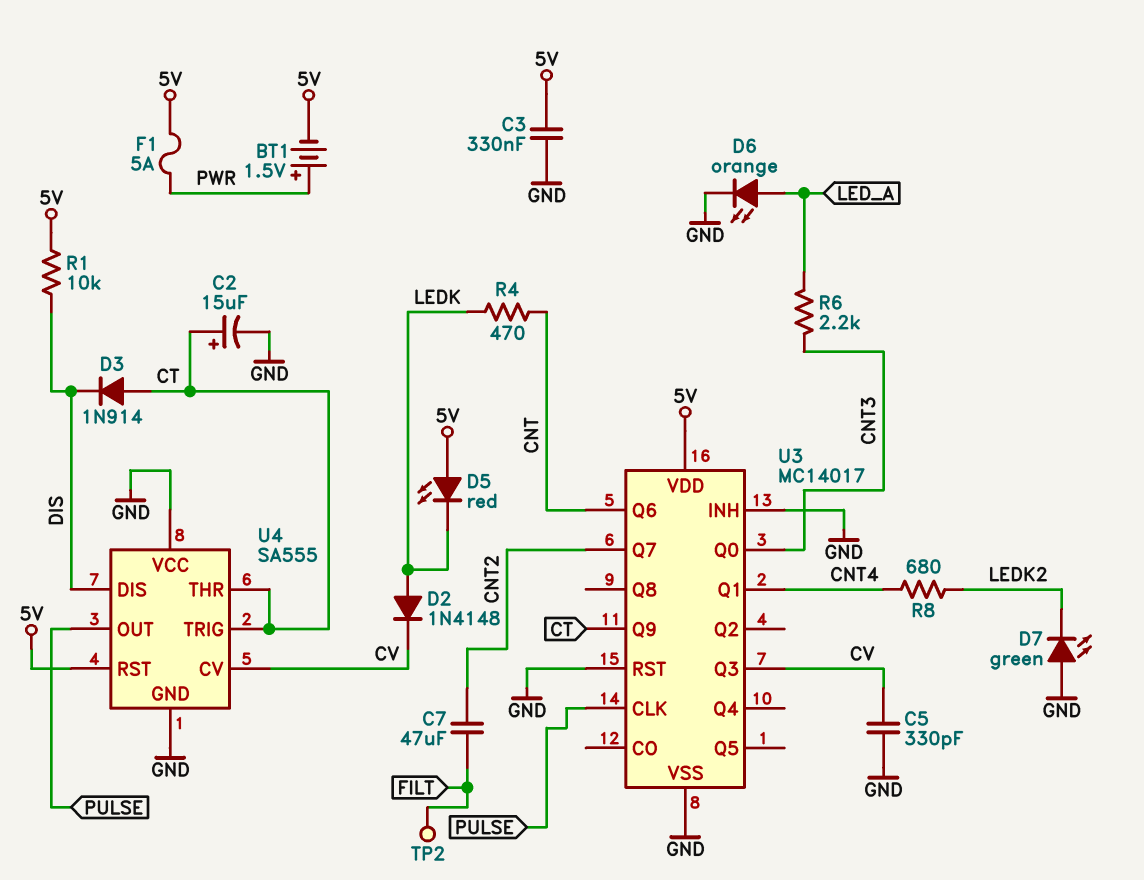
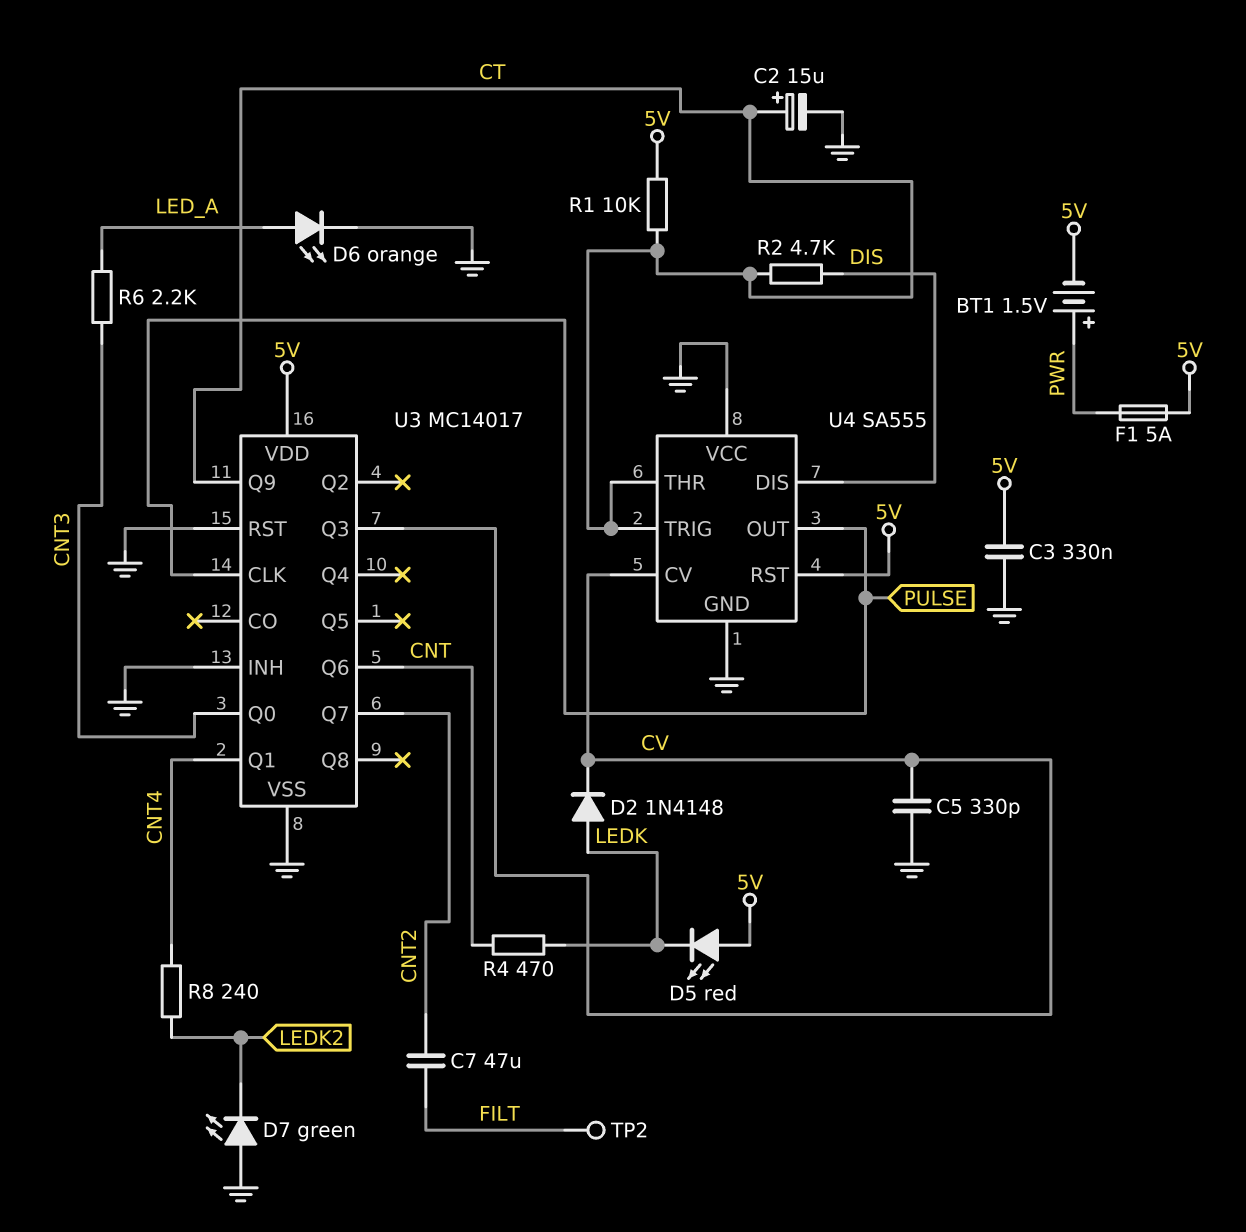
D3: diode 1N914 (A CT, K DIS) -> none
R1: 10k (5V, DIS) -> 10k (5V, CT)
R2: none -> 4.7k (CT, DIS)
R8: 680 (CNT4, LEDK2) -> 240 (CNT4, LEDK2)

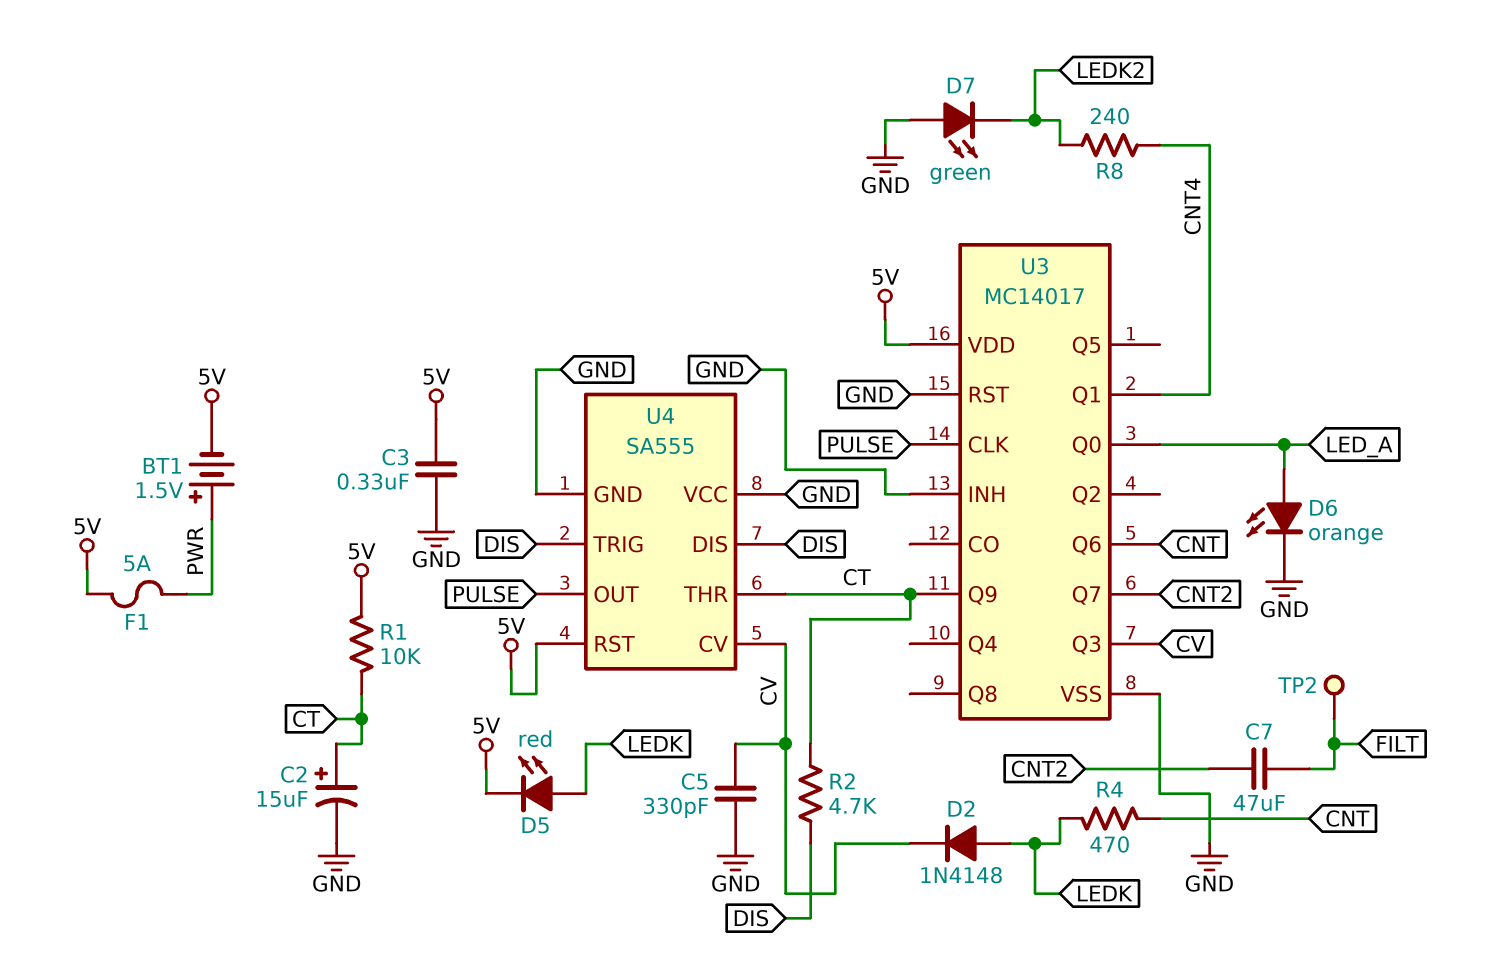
D5: LED red (A 5V, K LEDK) -> LED red (A LEDK, K 5V)
R6: 2.2k (CNT3, LED_A) -> none
U3 pin Q0: CNT3 -> LED_A
U4 pin TRIG: CT -> DIS

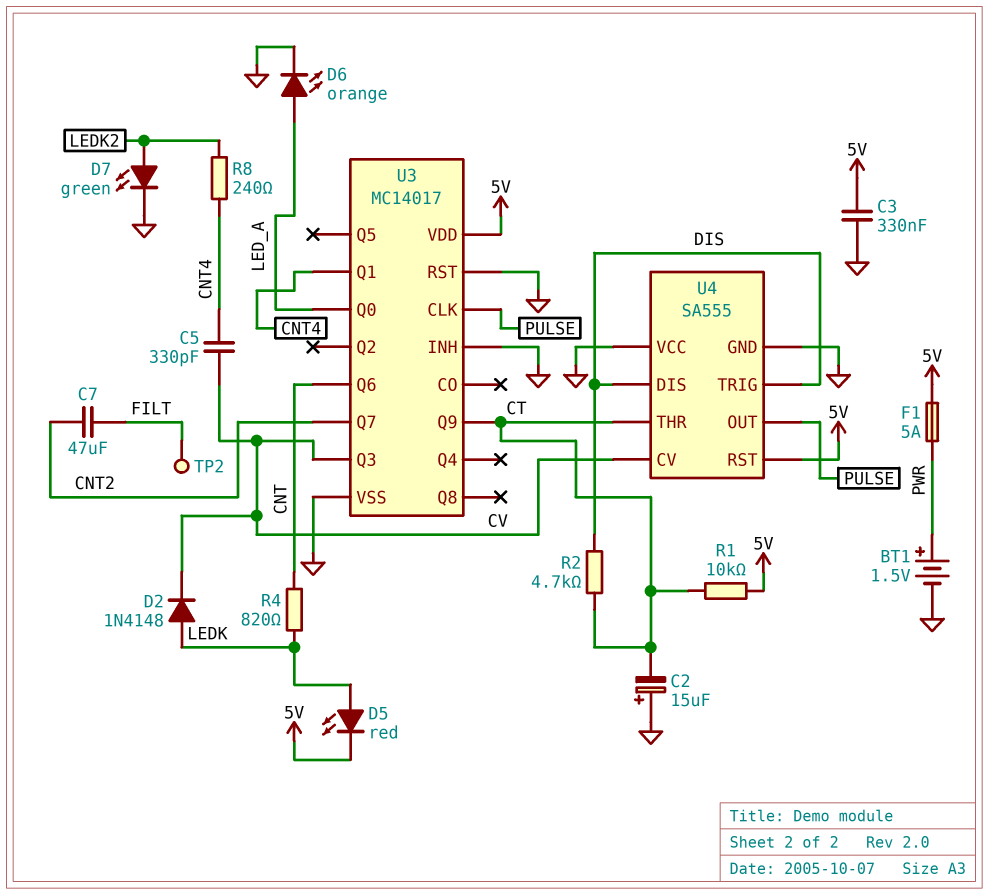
BT1: 1.5V (plus PWR, minus 5V) -> 1.5V (plus PWR, minus GND)
C2: 15uF (plus CT, minus GND) -> 15uF (plus GND, minus CT)
C5: 330pF (CV, GND) -> 330pF (CNT4, CV)
D7: LED green (A GND, K LEDK2) -> LED green (A LEDK2, K GND)
R4: 470 (CNT, LEDK) -> 820 (CNT, LEDK)

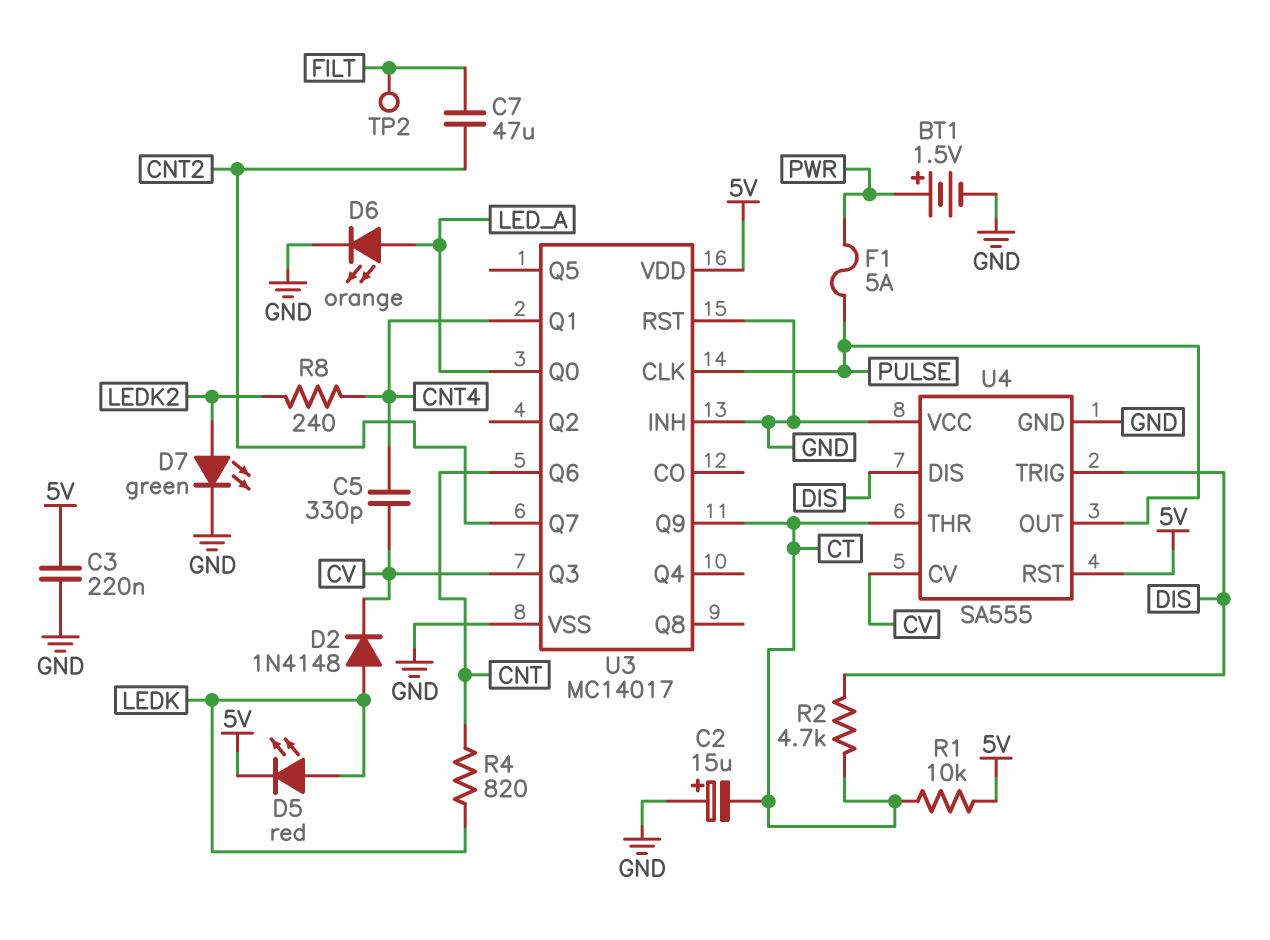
C3: 330nF (5V, GND) -> 220nF (5V, GND)
F1: 5A (5V, PWR) -> 5A (PULSE, PWR)

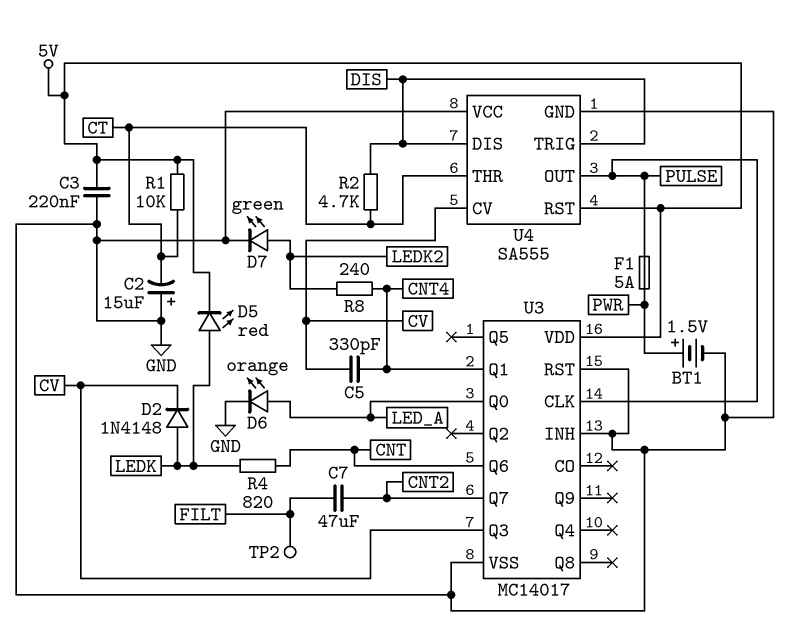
U3 pin Q9: CT -> none

